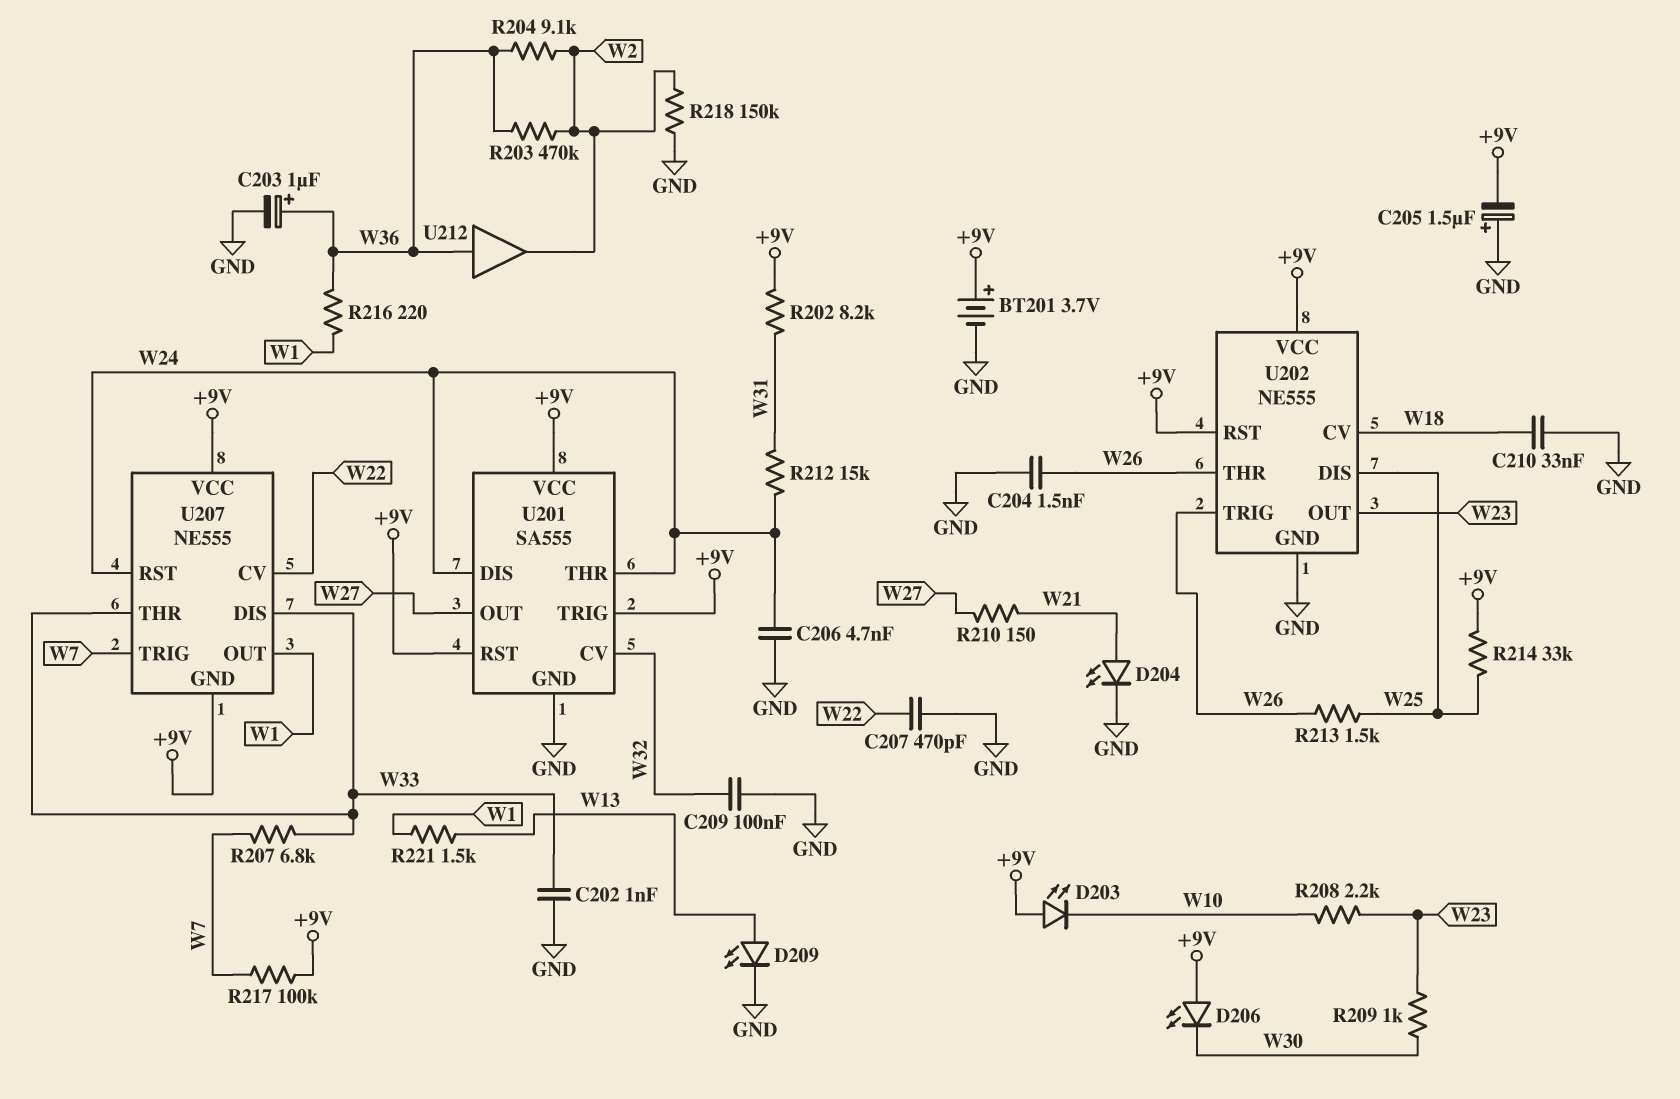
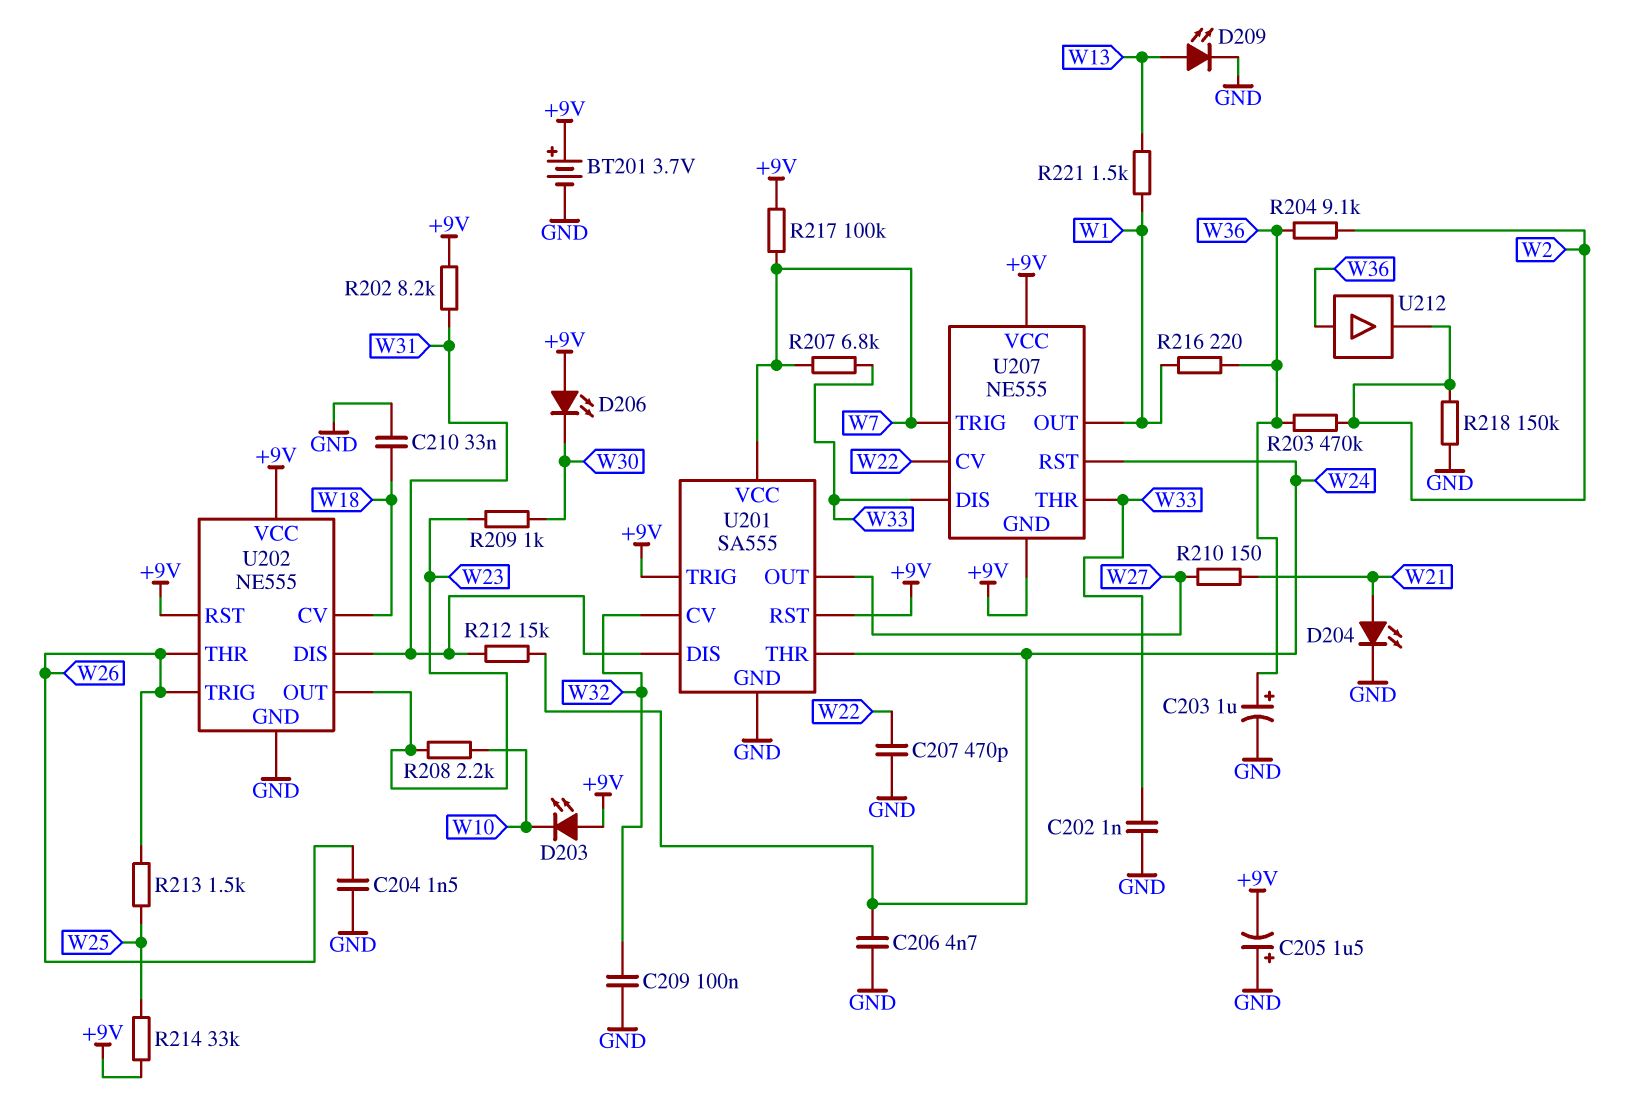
U201 pin DIS: W24 -> W31
U201 pin VCC: +9V -> W7
U202 pin DIS: W25 -> W31

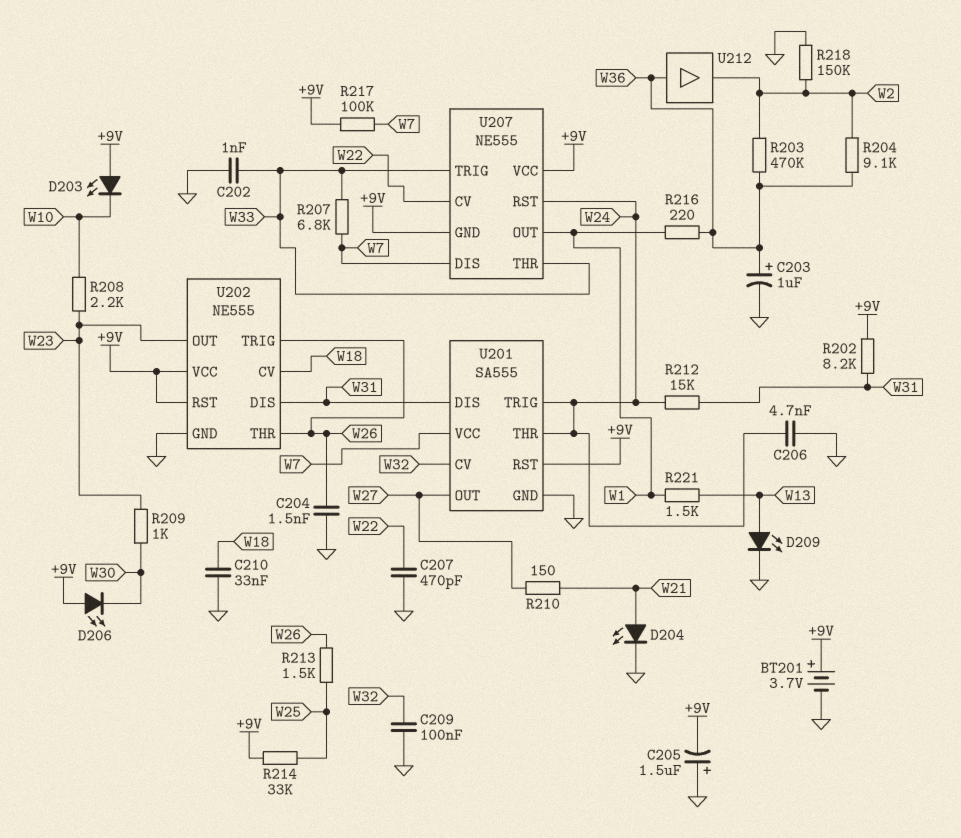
U201 pin TRIG: +9V -> W24
U207 pin DIS: W33 -> W7
U207 pin TRIG: W7 -> W33

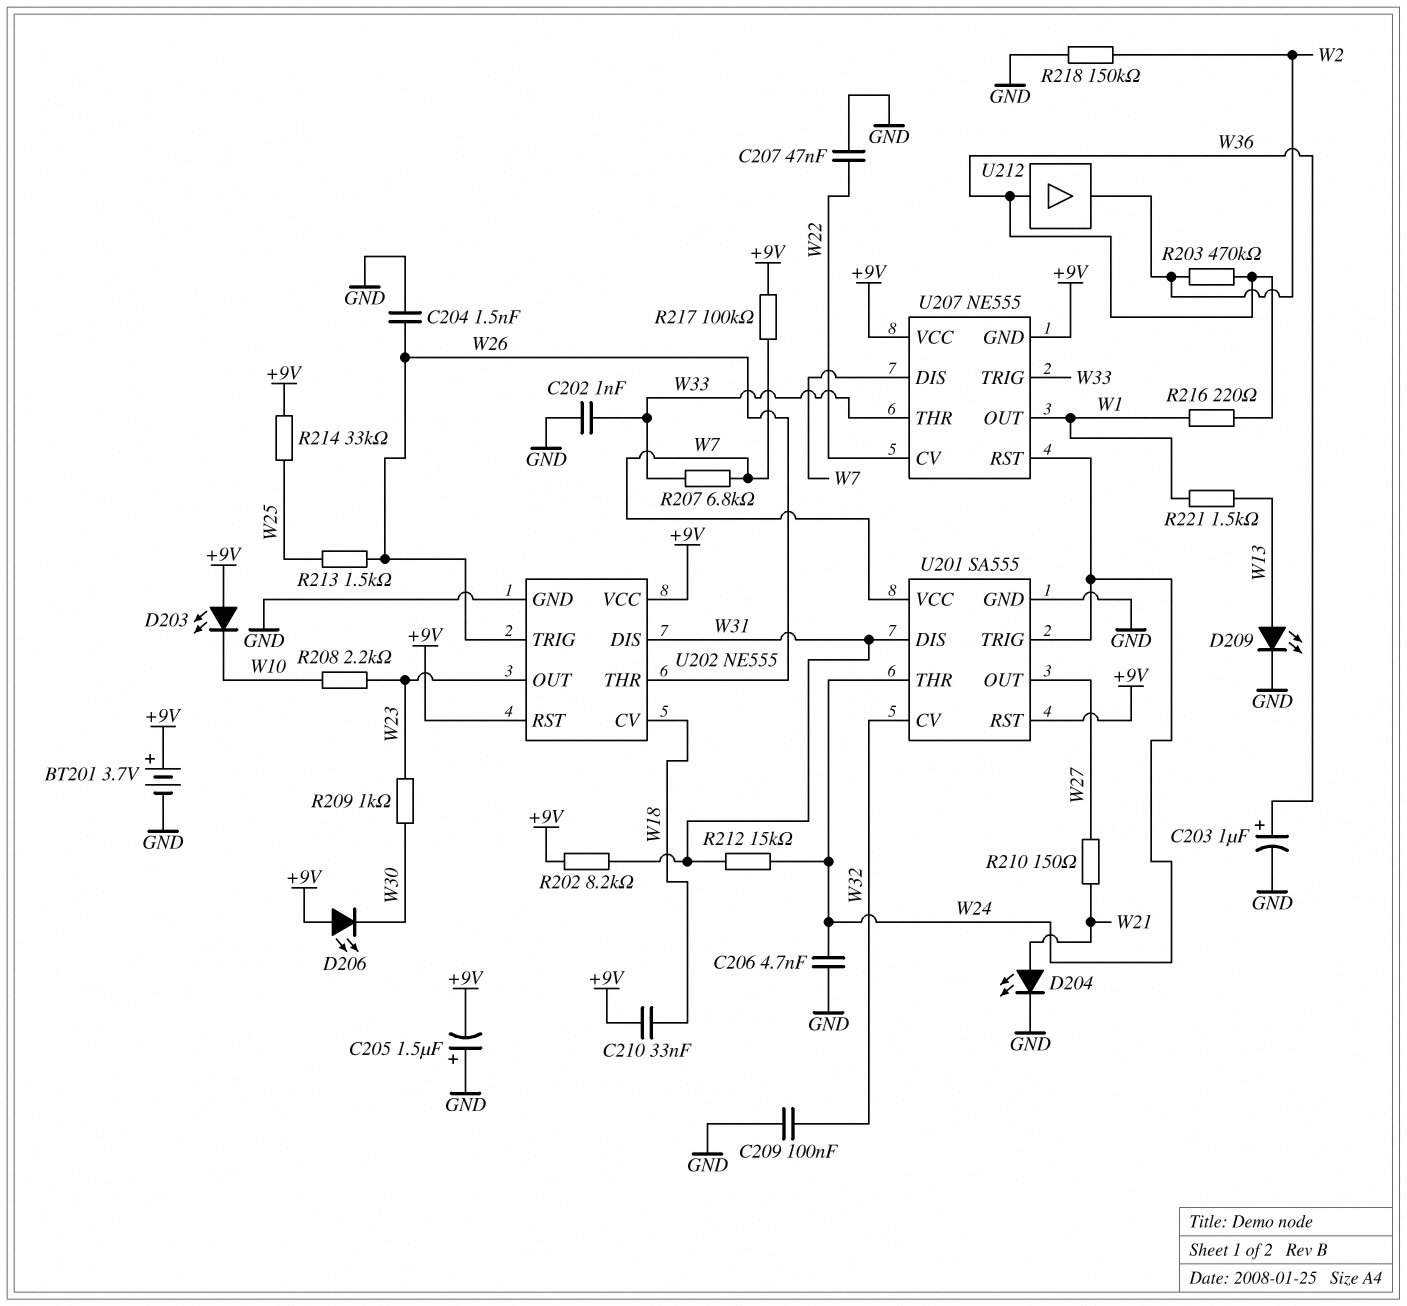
C207: 470pF (GND, W22) -> 47nF (GND, W22)
C210: 33nF (GND, W18) -> 33nF (+9V, W18)
R204: 9.1k (W2, W36) -> none

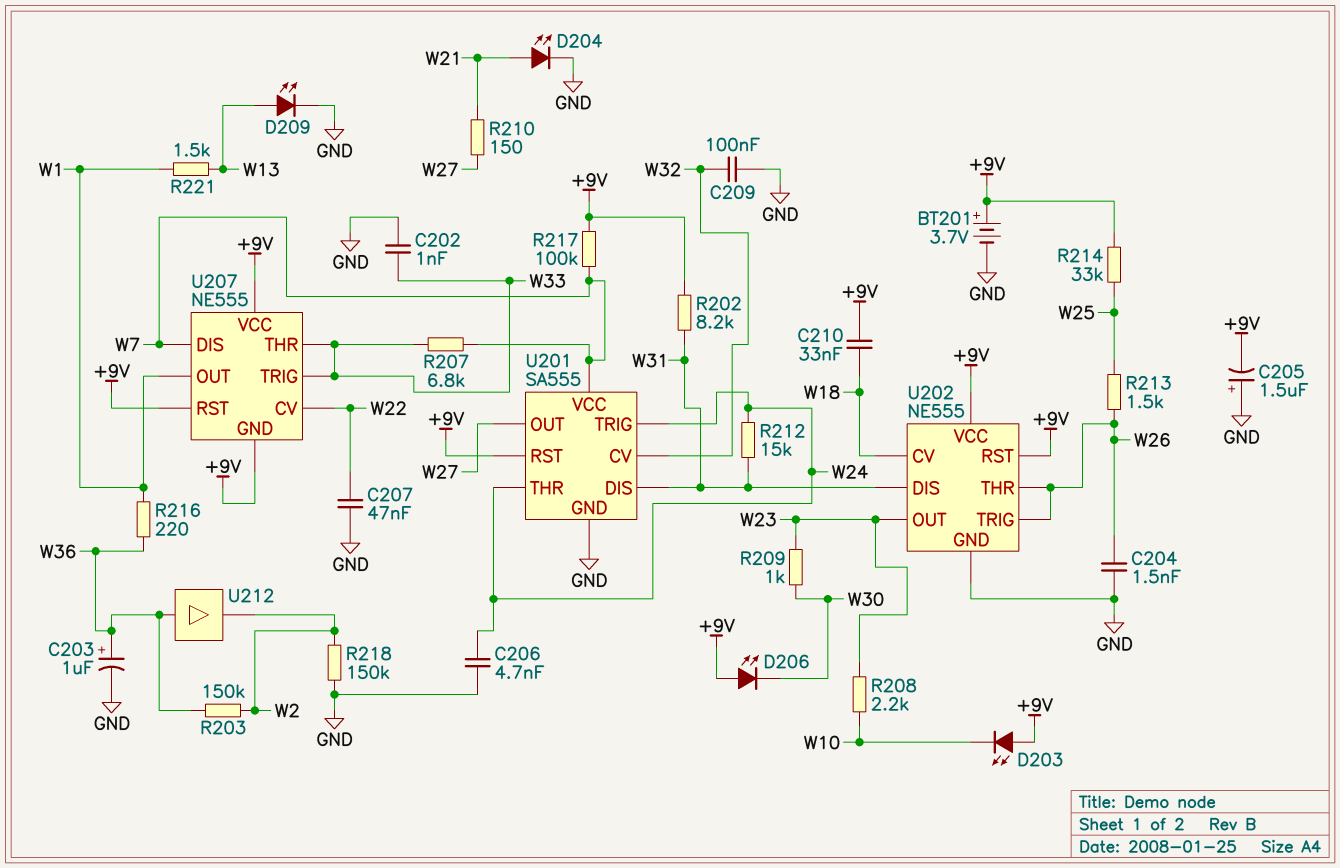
R203: 470k (W2, W36) -> 150k (W2, W36)
U207 pin RST: W24 -> +9V

